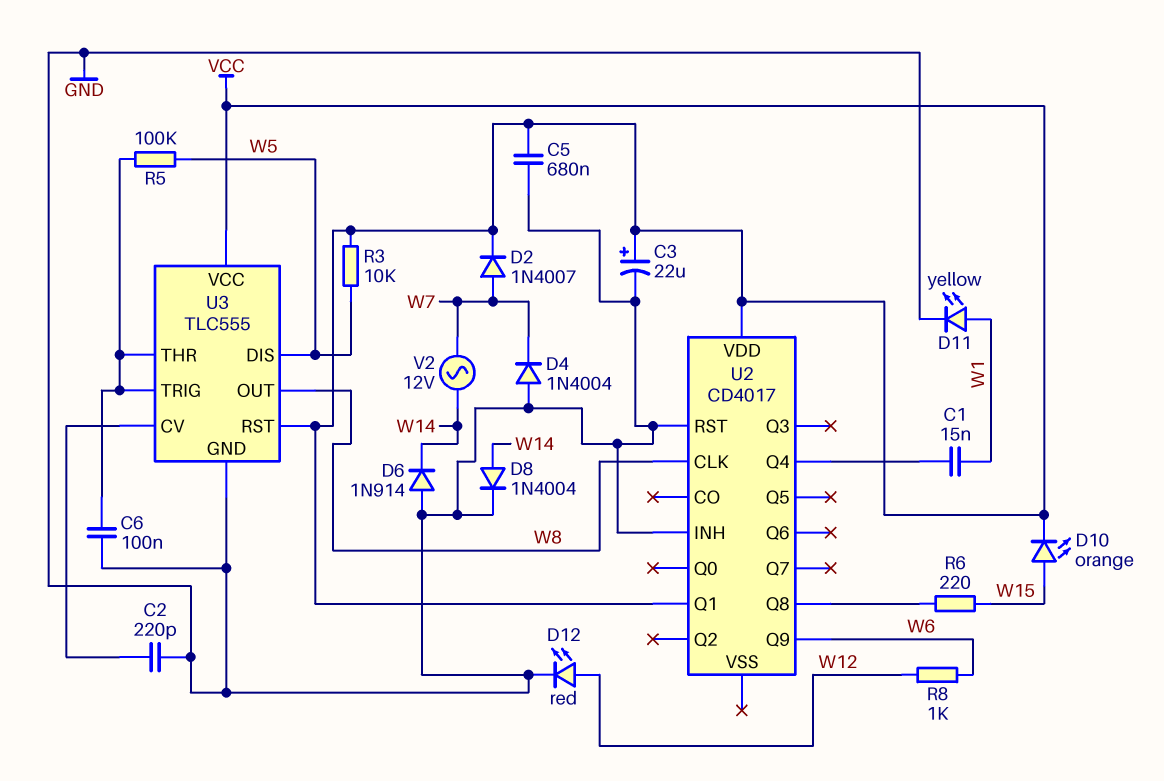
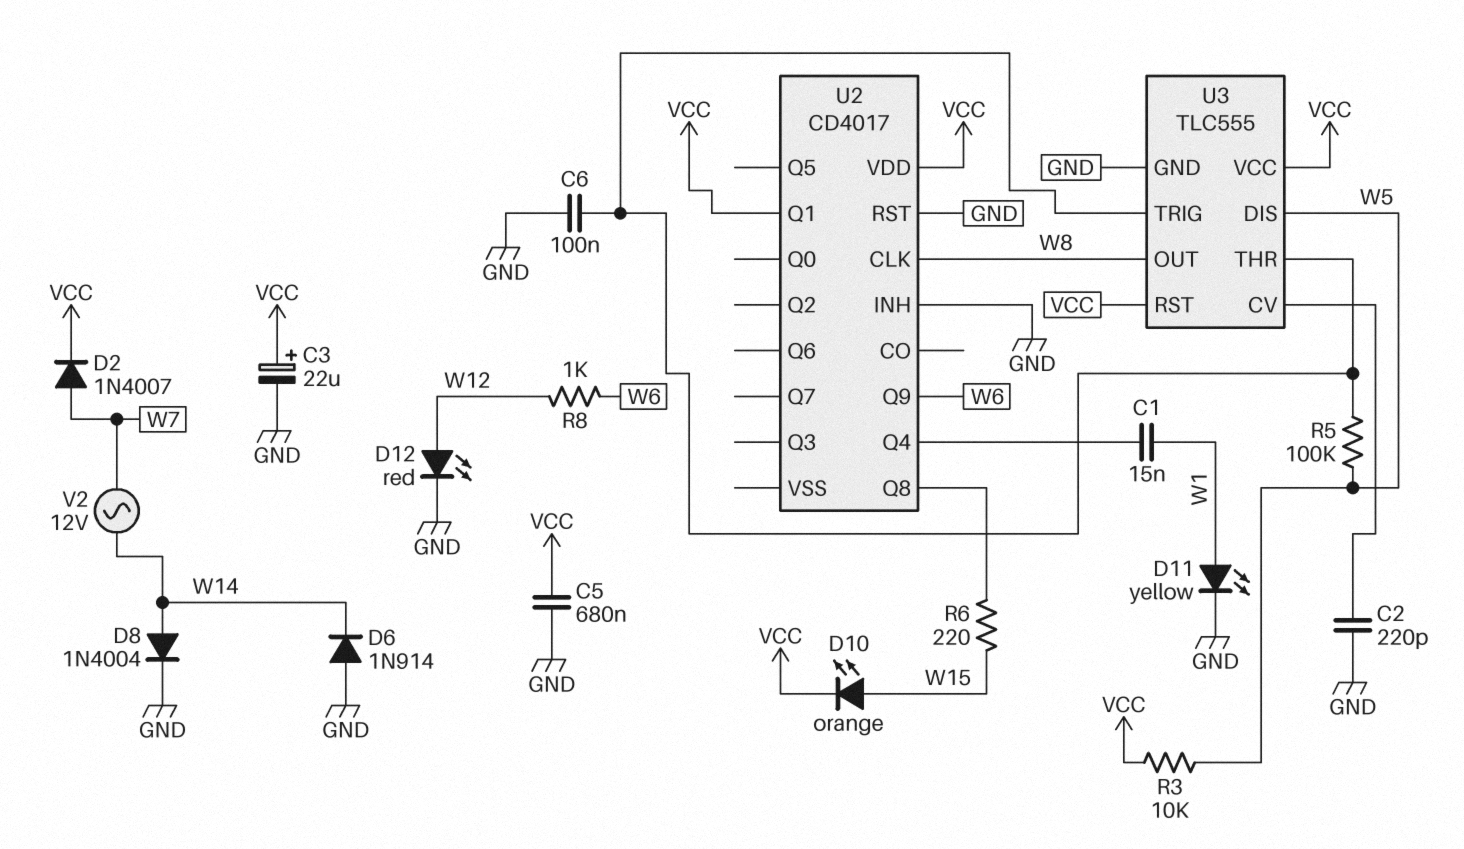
D4: diode 1N4004 (A GND, K W7) -> none

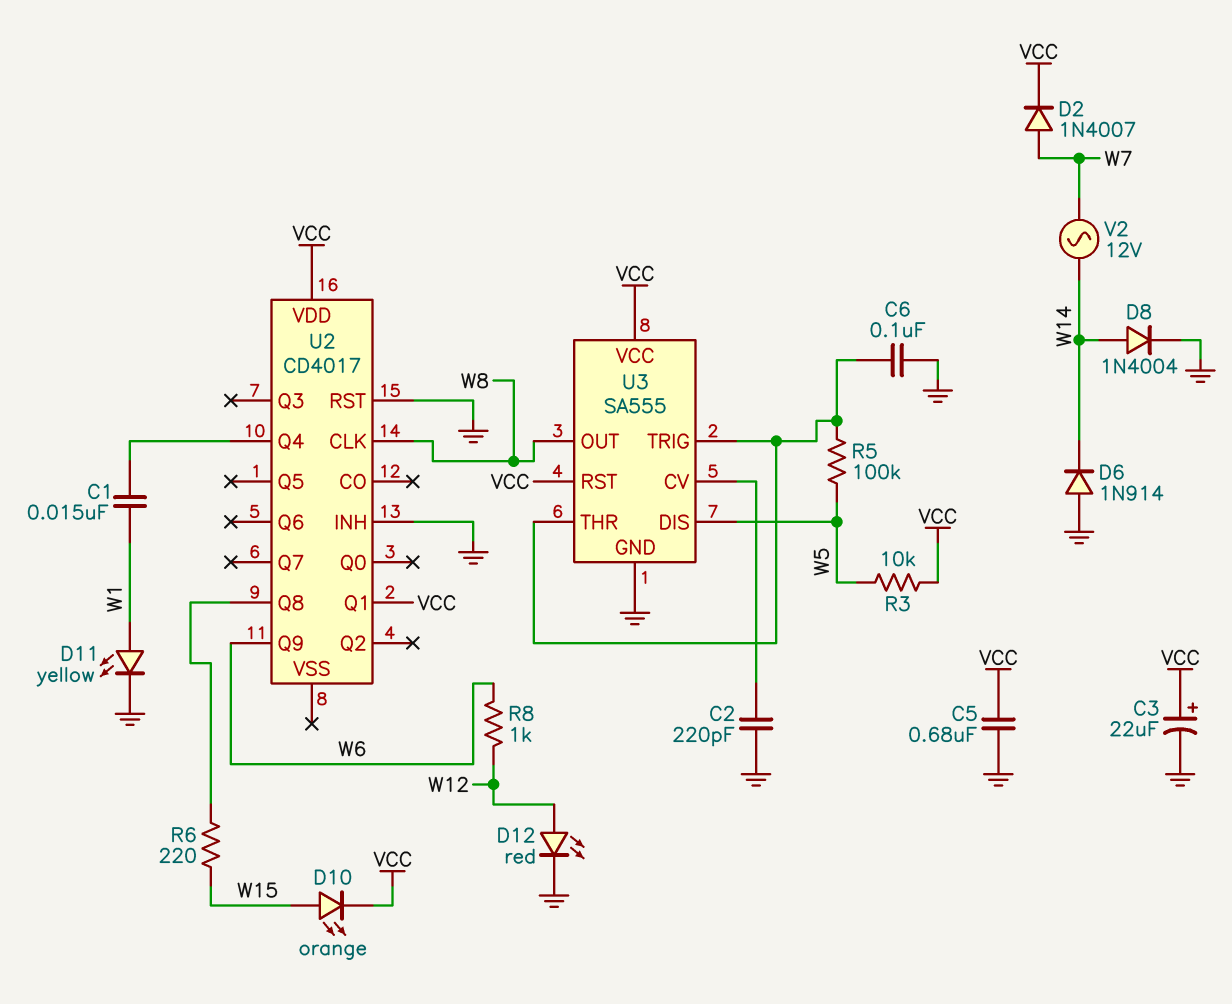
U3: TLC555 -> SA555

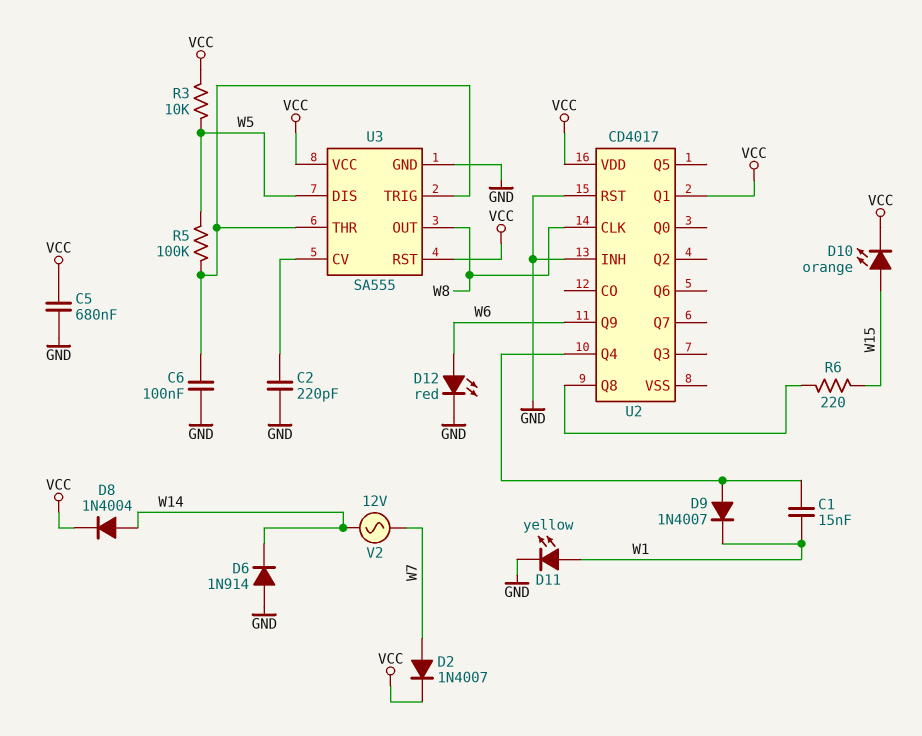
C3: 22uF (plus VCC, minus GND) -> none
D8: diode 1N4004 (A W14, K GND) -> diode 1N4004 (A W14, K VCC)
D9: none -> diode 1N4007 (A U2/Q4, K W1)
D12: LED red (A W12, K GND) -> LED red (A W6, K GND)
R8: 1k (W6, W12) -> none

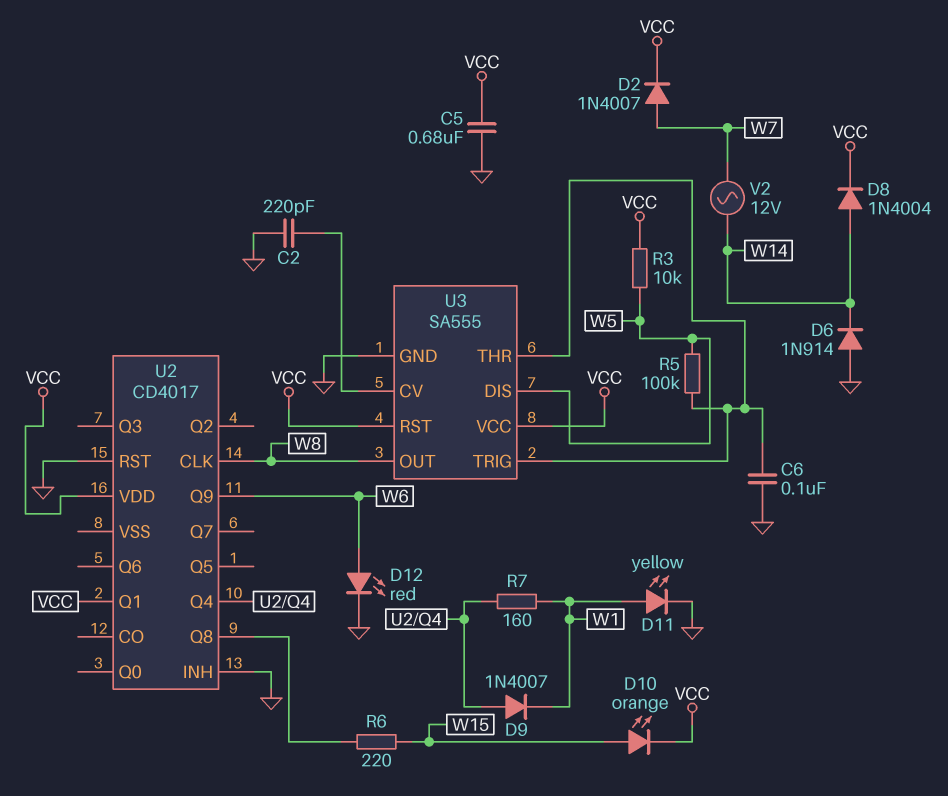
C1: 15nF (U2/Q4, W1) -> none
R7: none -> 160 (U2/Q4, W1)

